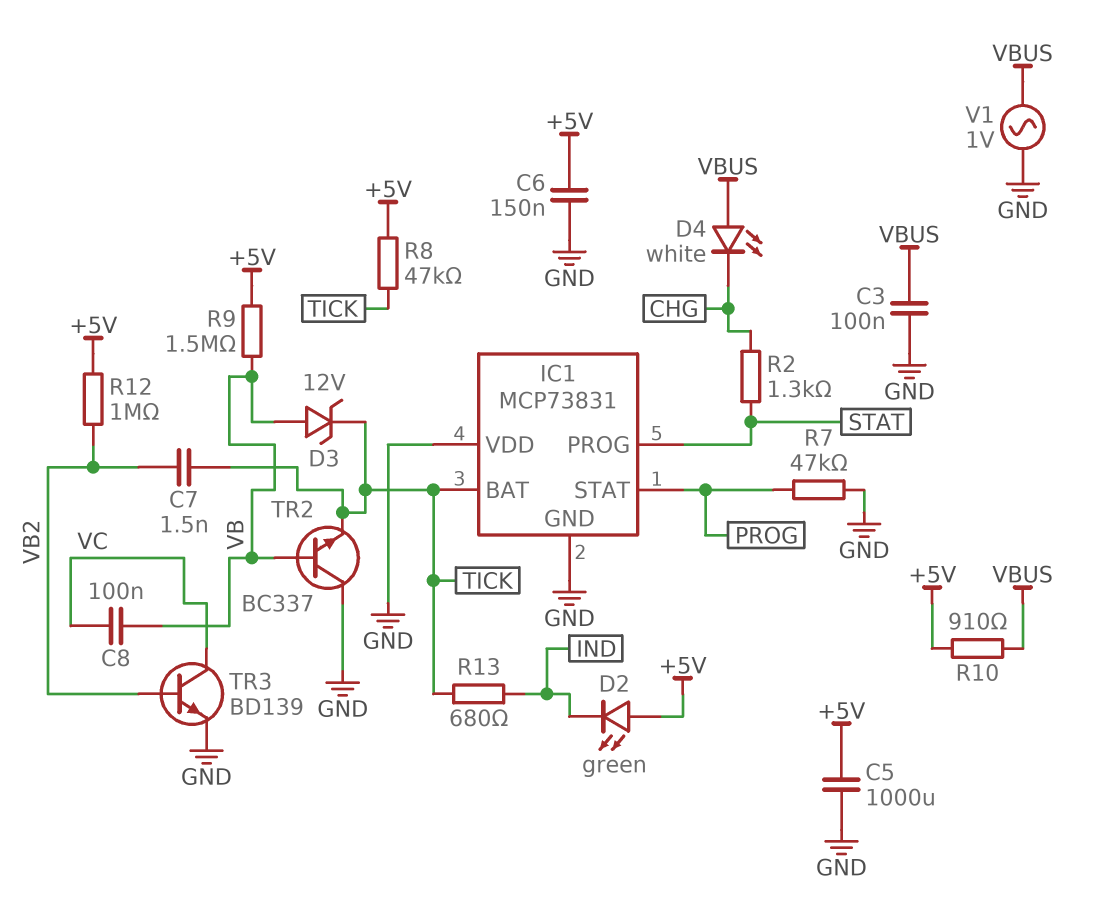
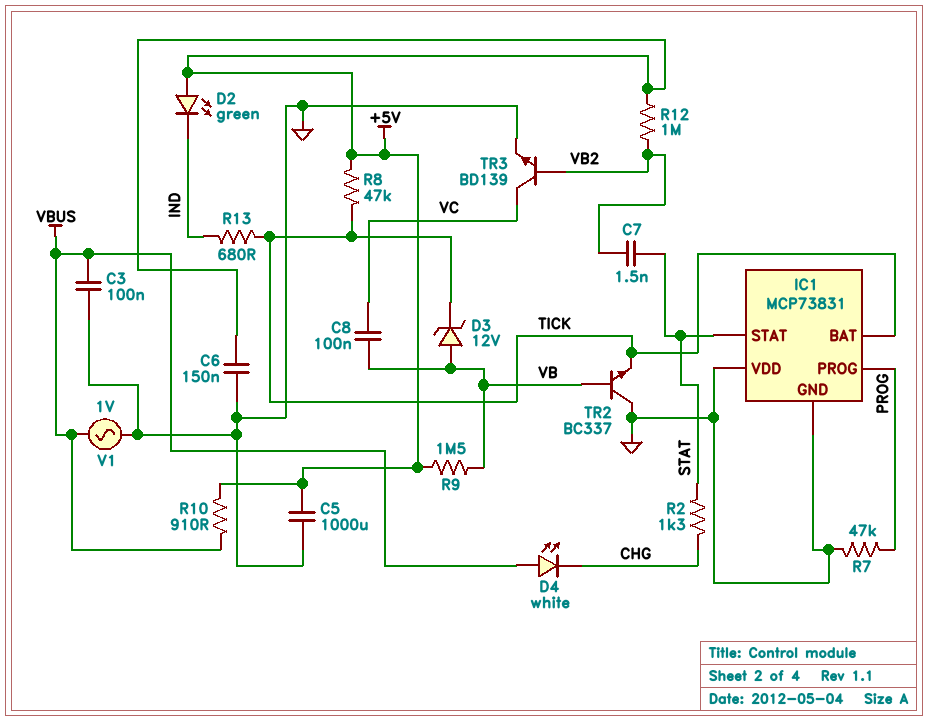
C7: 1.5nF (TICK, VB2) -> 1.5nF (STAT, VB2)
IC1 pin PROG: STAT -> PROG
IC1 pin STAT: PROG -> STAT

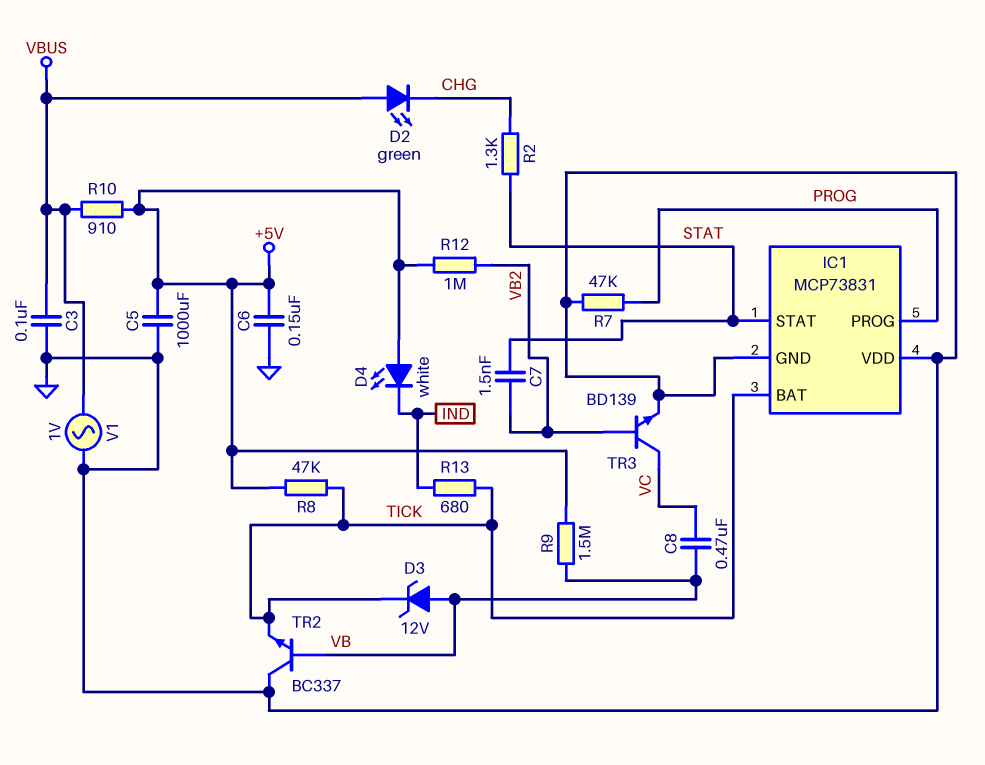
C8: 100nF (VB, VC) -> 470nF (VB, VC)
D2: LED green (A +5V, K IND) -> LED green (A VBUS, K CHG)
D4: LED white (A VBUS, K CHG) -> LED white (A +5V, K IND)

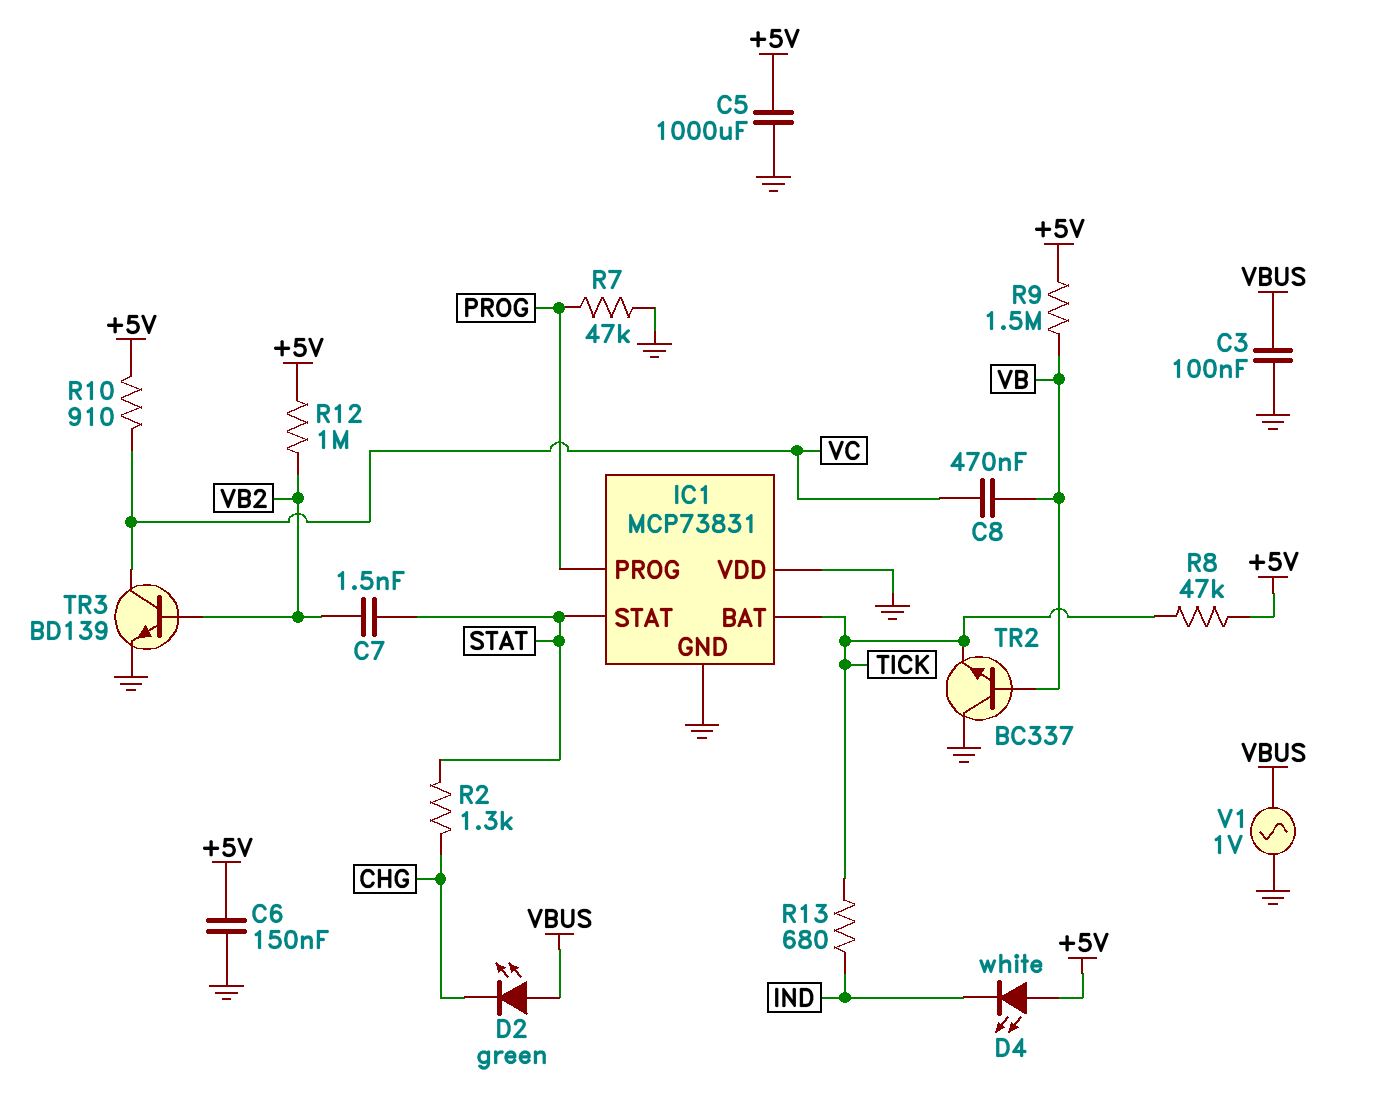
D3: zener 12V (A VB, K TICK) -> none
R10: 910 (+5V, VBUS) -> 910 (+5V, VC)

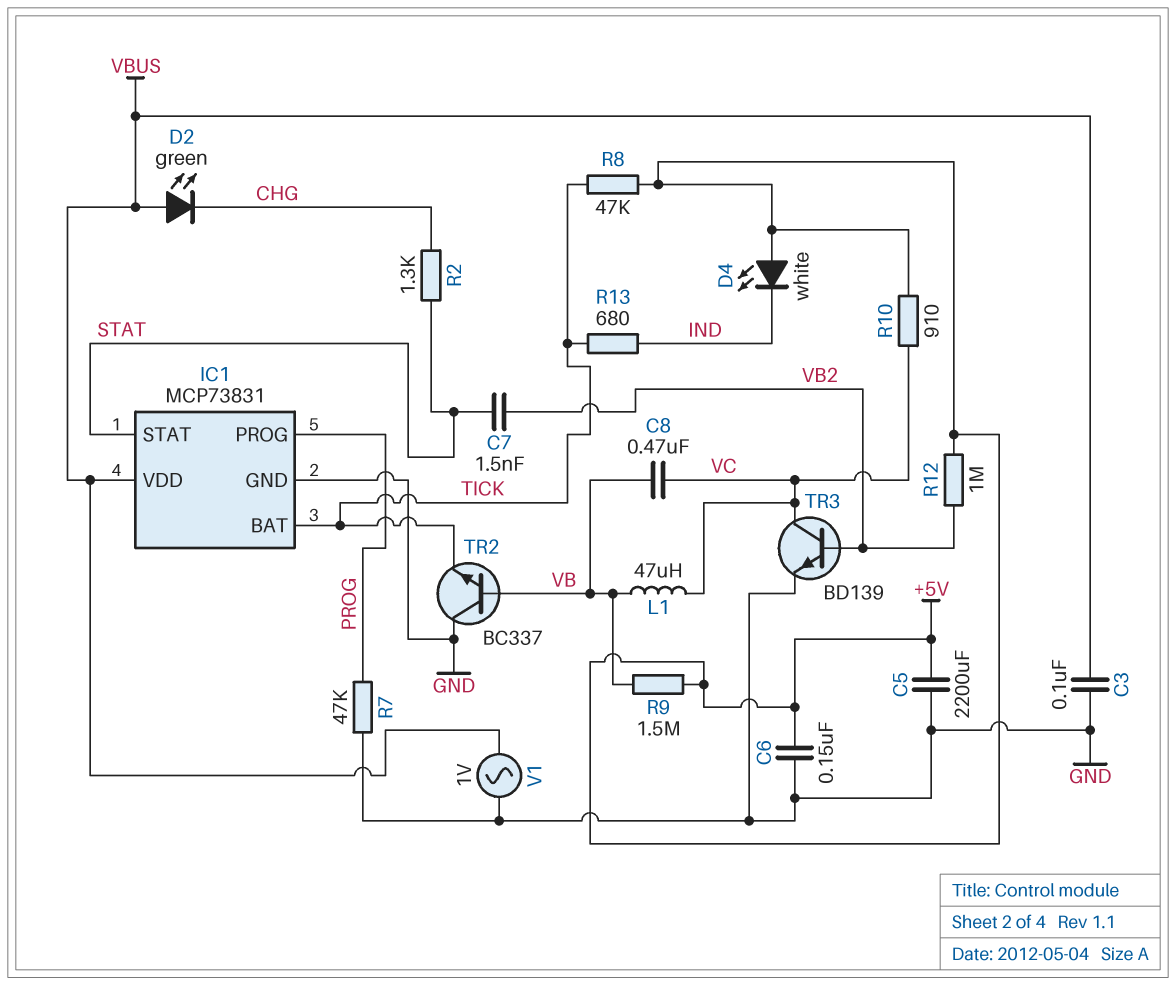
C5: 1000uF (+5V, GND) -> 2200uF (+5V, GND)
IC1 pin VDD: GND -> VBUS
L1: none -> 47uH (VB, VC)

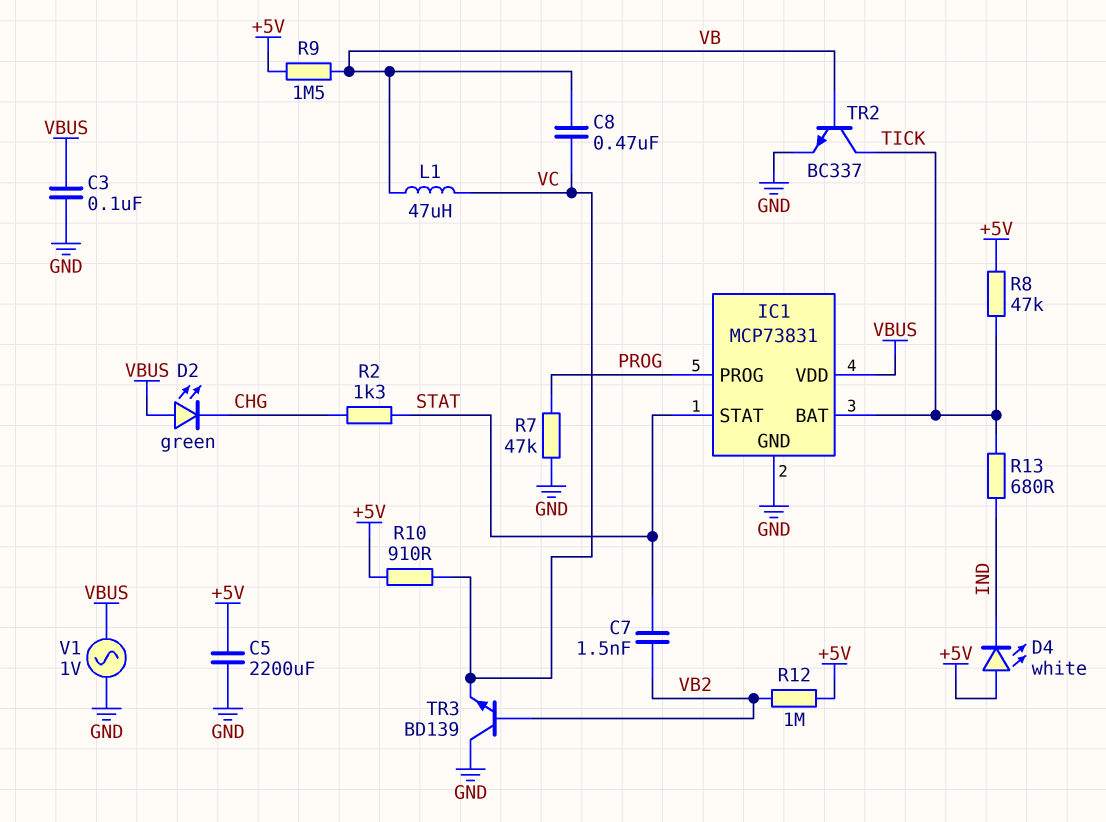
C6: 150nF (+5V, GND) -> none
TR2: NPN BC337 (B VB, C GND, E TICK) -> NPN BC337 (B VB, C TICK, E GND)
TR3: NPN BD139 (B VB2, C VC, E GND) -> NPN BD139 (B VB2, C GND, E VC)

